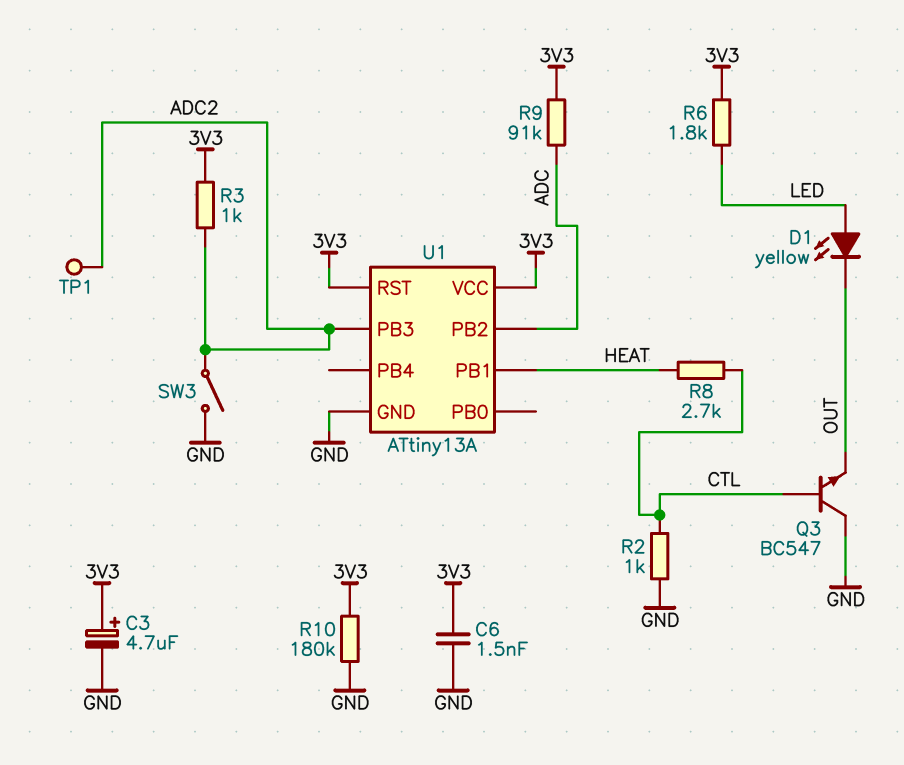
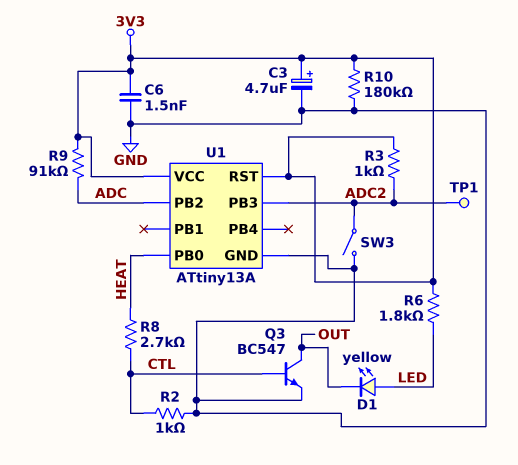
Q3: NPN BC547 (B CTL, C GND, E OUT) -> NPN BC547 (B CTL, C OUT, E GND)
U1 pin PB0: none -> HEAT
U1 pin PB1: HEAT -> none

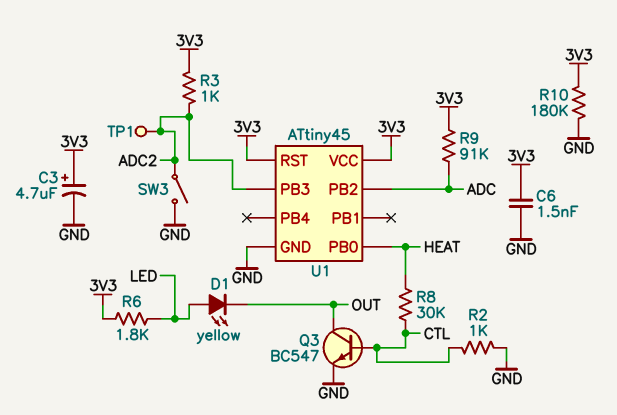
R8: 2.7k (CTL, HEAT) -> 30k (CTL, HEAT)
U1: ATtiny13A -> ATtiny45

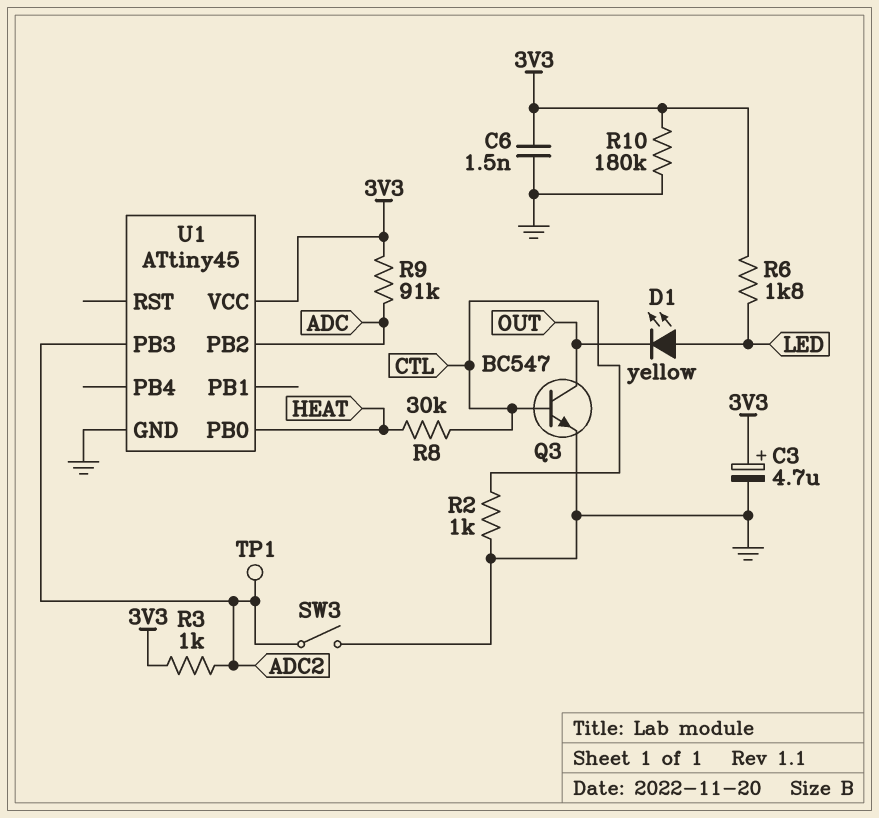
U1 pin RST: 3V3 -> none

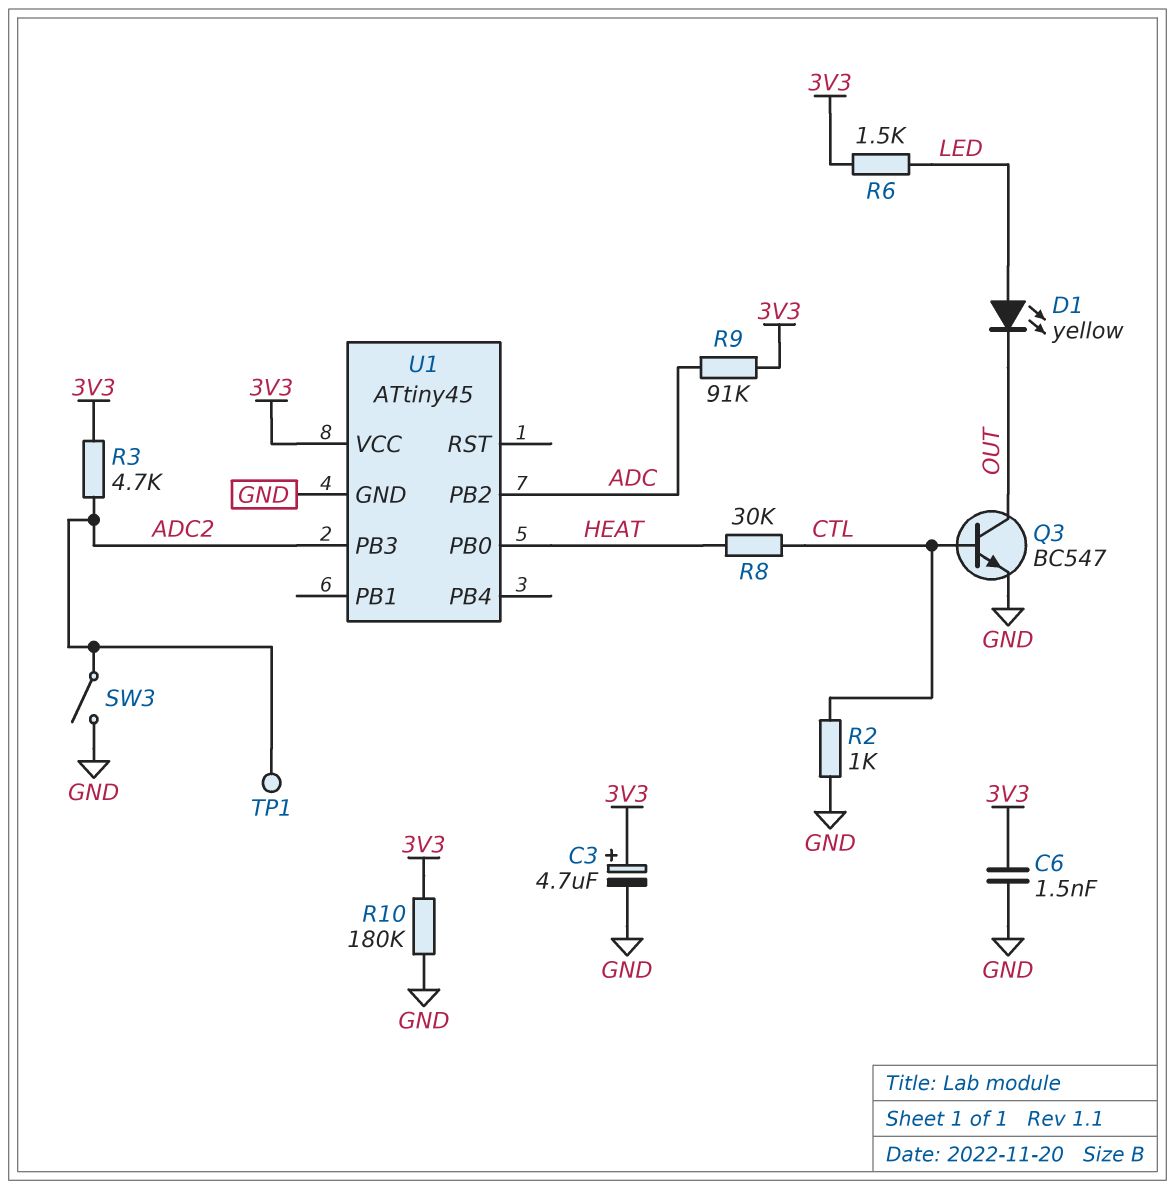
R3: 1k (3V3, ADC2) -> 4.7k (3V3, ADC2)
R6: 1.8k (3V3, LED) -> 1.5k (3V3, LED)

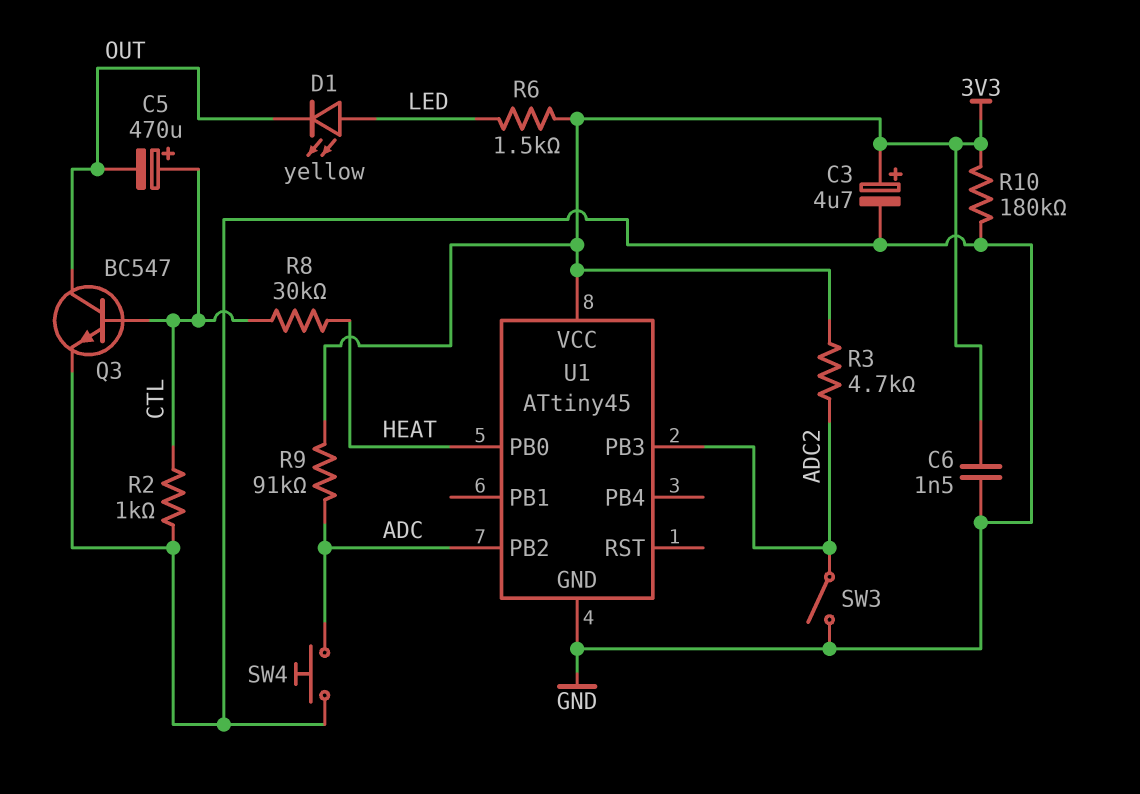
C5: none -> 470uF (plus CTL, minus OUT)
SW4: none -> button (ADC, GND)
TP1: test point (ADC2) -> none

